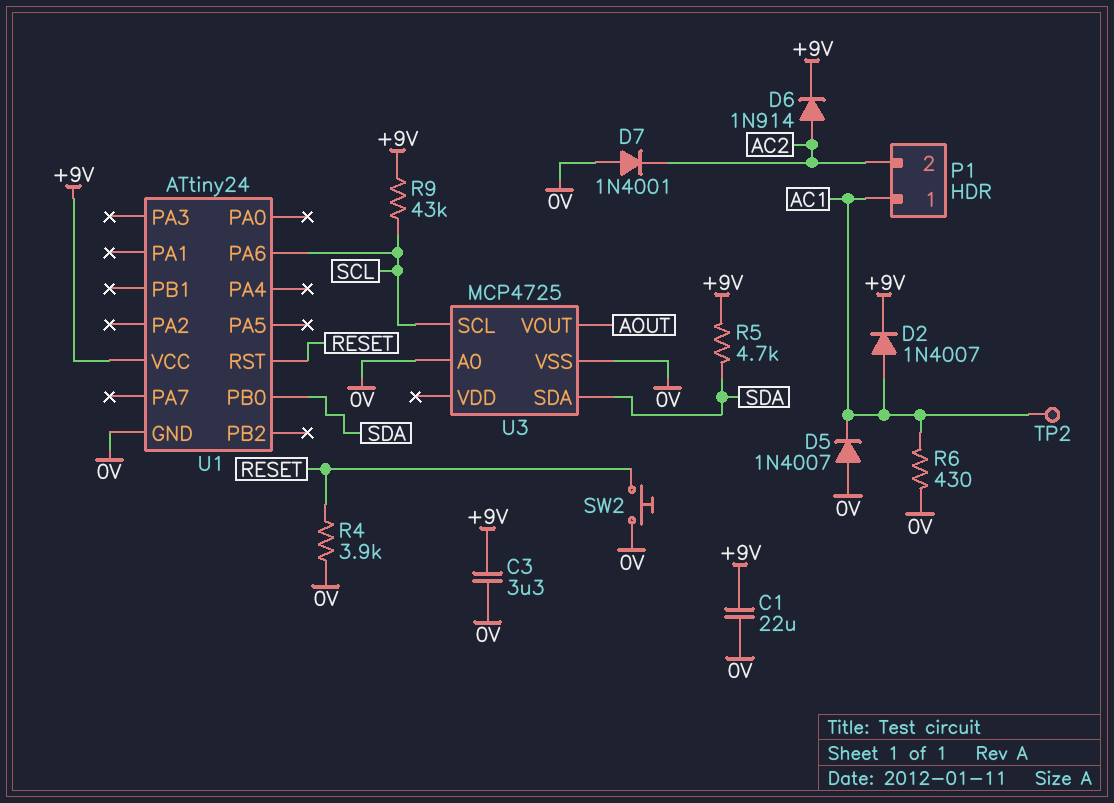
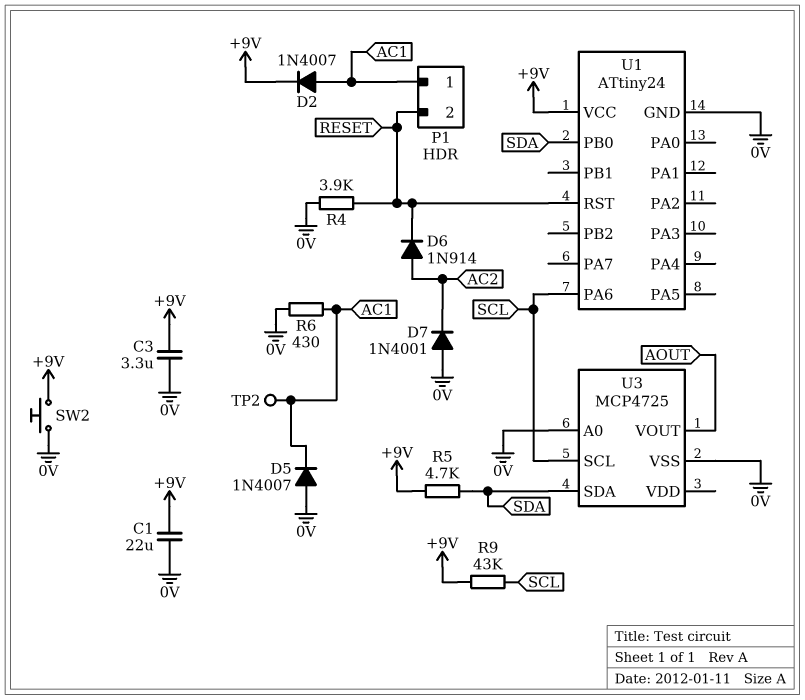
D6: diode 1N914 (A AC2, K +9V) -> diode 1N914 (A AC2, K RESET)
P1 pin 2: AC2 -> RESET
SW2: button (0V, RESET) -> button (+9V, 0V)

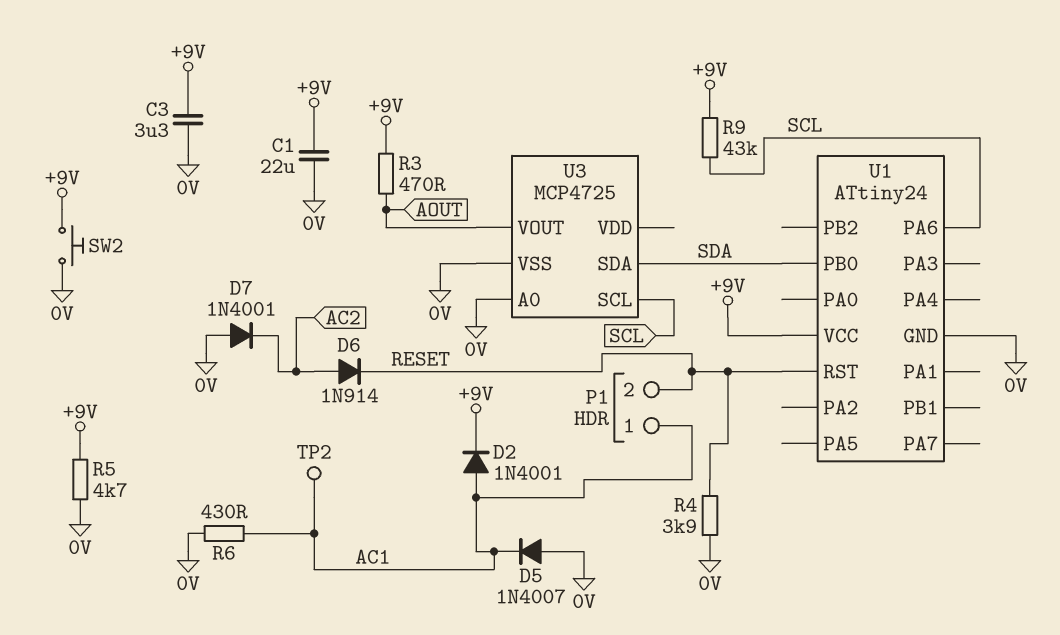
D2: diode 1N4007 (A AC1, K +9V) -> diode 1N4001 (A AC1, K +9V)
R3: none -> 470 (+9V, AOUT)
R5: 4.7k (+9V, SDA) -> 4.7k (+9V, 0V)

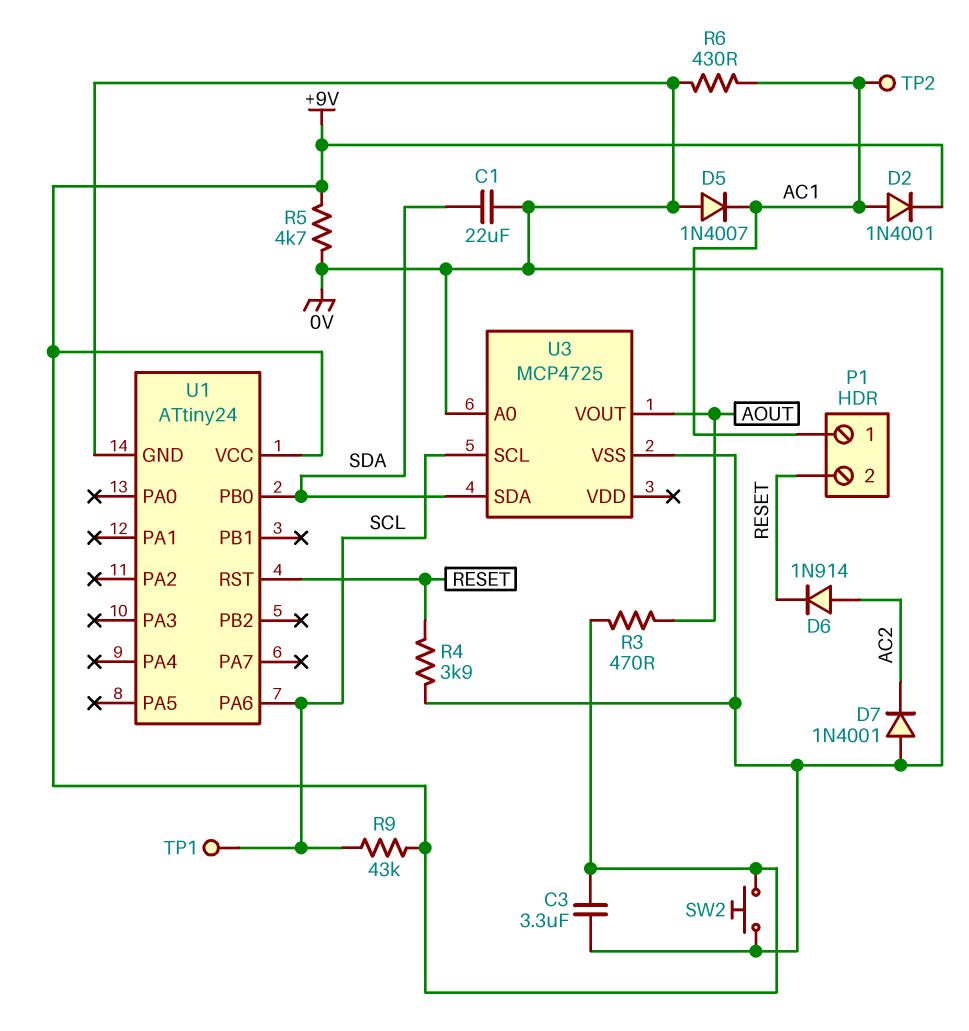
C1: 22uF (+9V, 0V) -> 22uF (0V, SDA)
TP1: none -> test point (SCL)

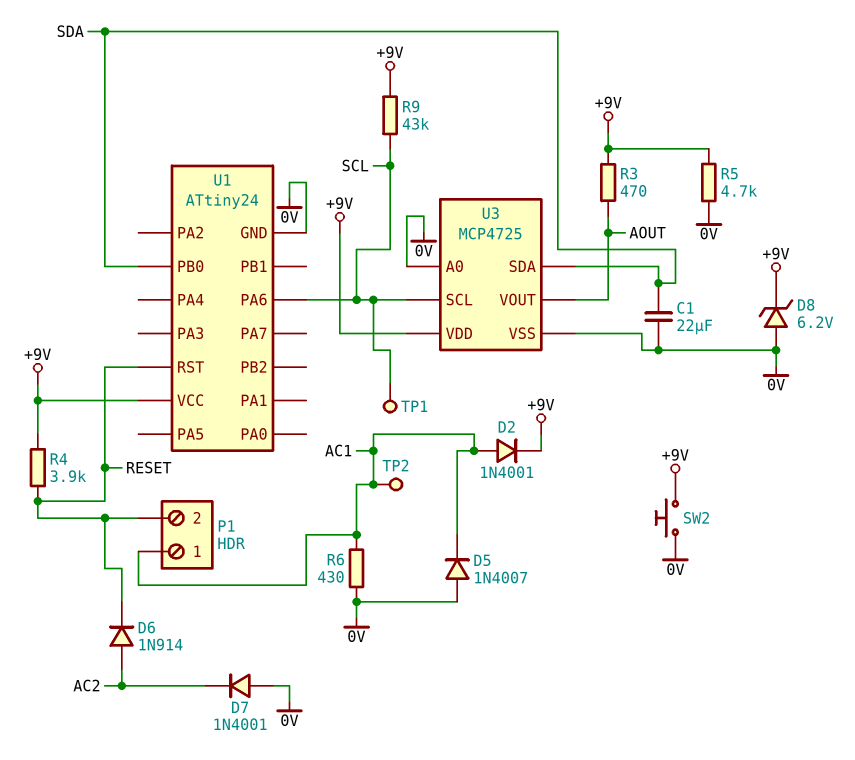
C3: 3.3uF (+9V, 0V) -> none
D8: none -> zener 6.2V (A 0V, K +9V)
R4: 3.9k (0V, RESET) -> 3.9k (+9V, RESET)
U3 pin VDD: none -> +9V

